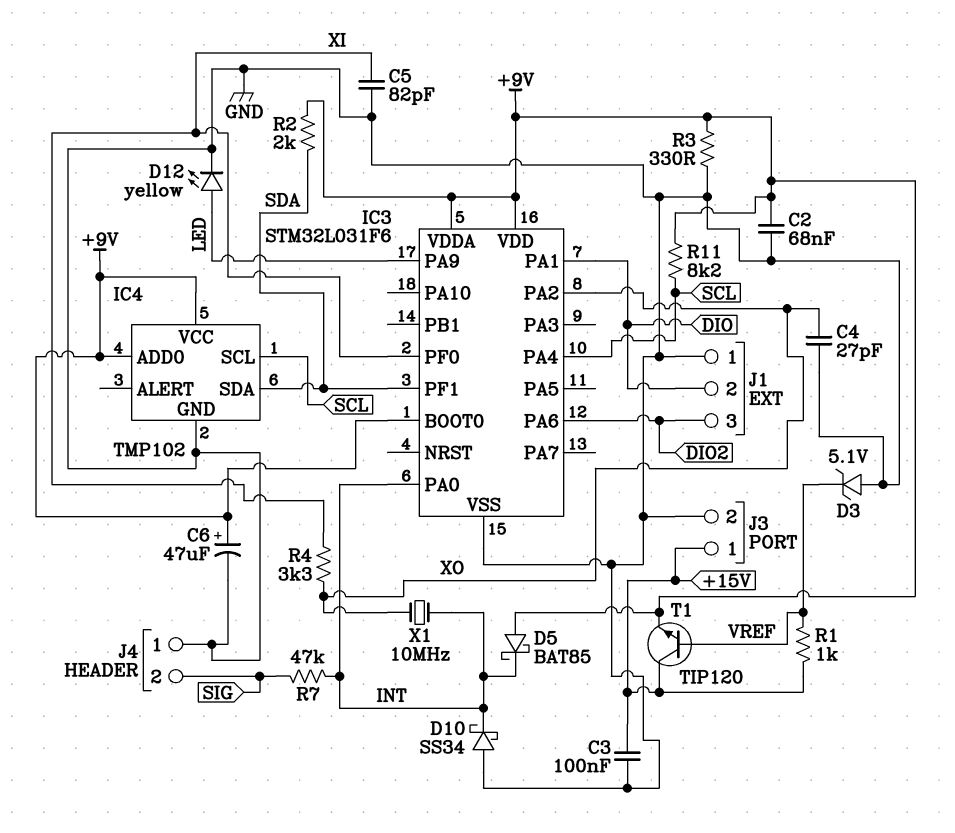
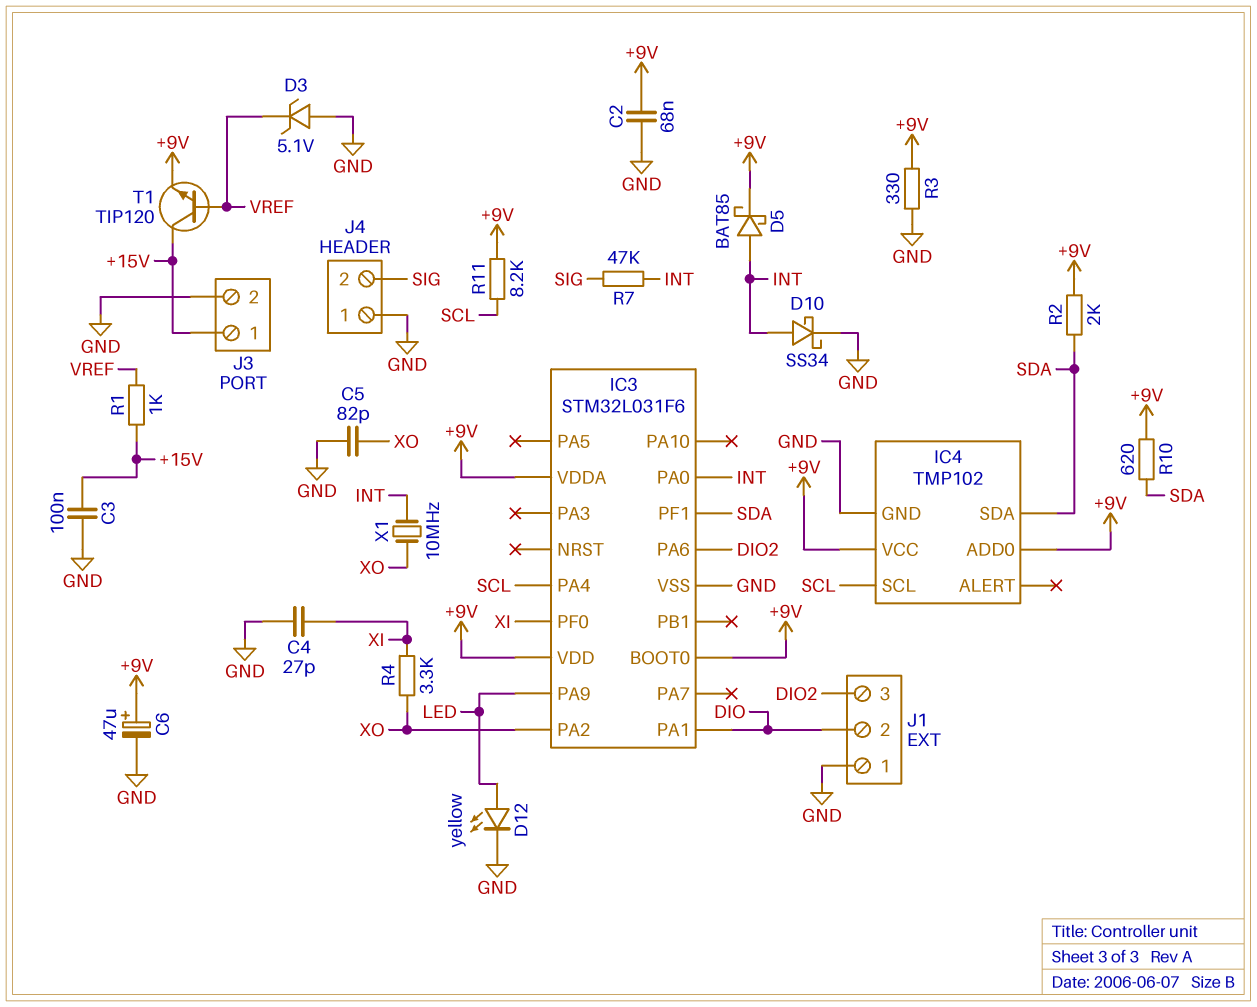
C4: 27pF (GND, XO) -> 27pF (GND, XI)
C5: 82pF (GND, XI) -> 82pF (GND, XO)
D5: schottky BAT85 (A +9V, K INT) -> schottky BAT85 (A INT, K +9V)
D10: schottky SS34 (A GND, K INT) -> schottky SS34 (A INT, K GND)
R10: none -> 620 (+9V, SDA)

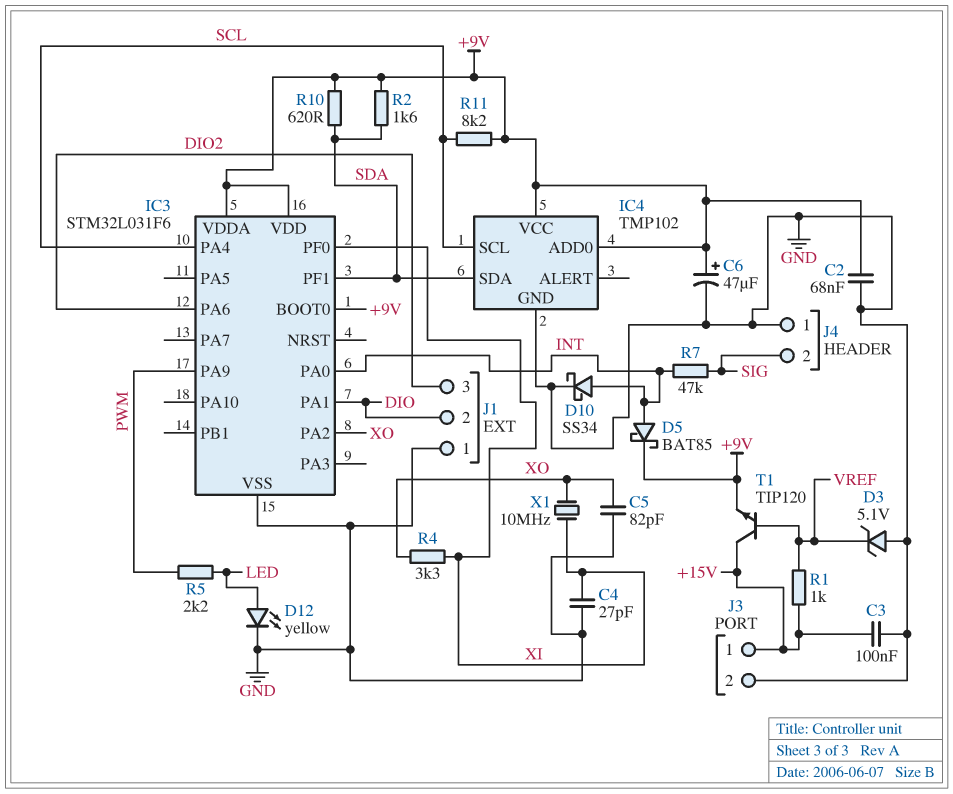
IC3 pin PA9: LED -> PWM
R2: 2k (+9V, SDA) -> 1.6k (+9V, SDA)
R3: 330 (+9V, GND) -> none
R5: none -> 2.2k (LED, PWM)
X1: 10MHz (INT, XO) -> 10MHz (XI, XO)

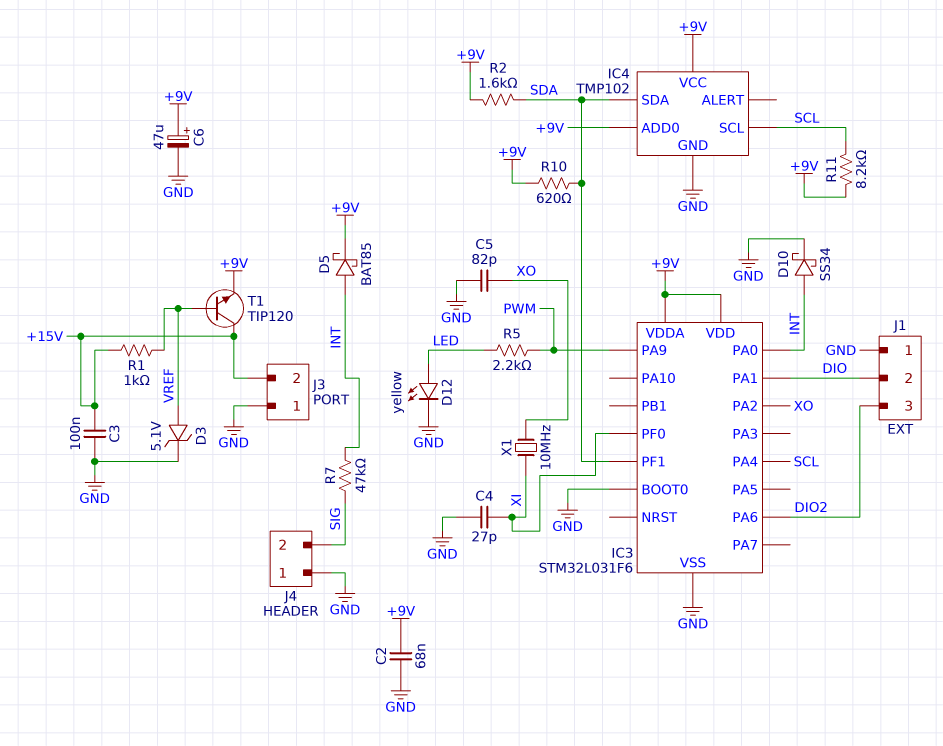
D3: zener 5.1V (A GND, K VREF) -> zener 5.1V (A VREF, K GND)
IC3 pin BOOT0: +9V -> GND
J3 pin 1: +15V -> GND
J3 pin 2: GND -> +15V
R4: 3.3k (XI, XO) -> none

